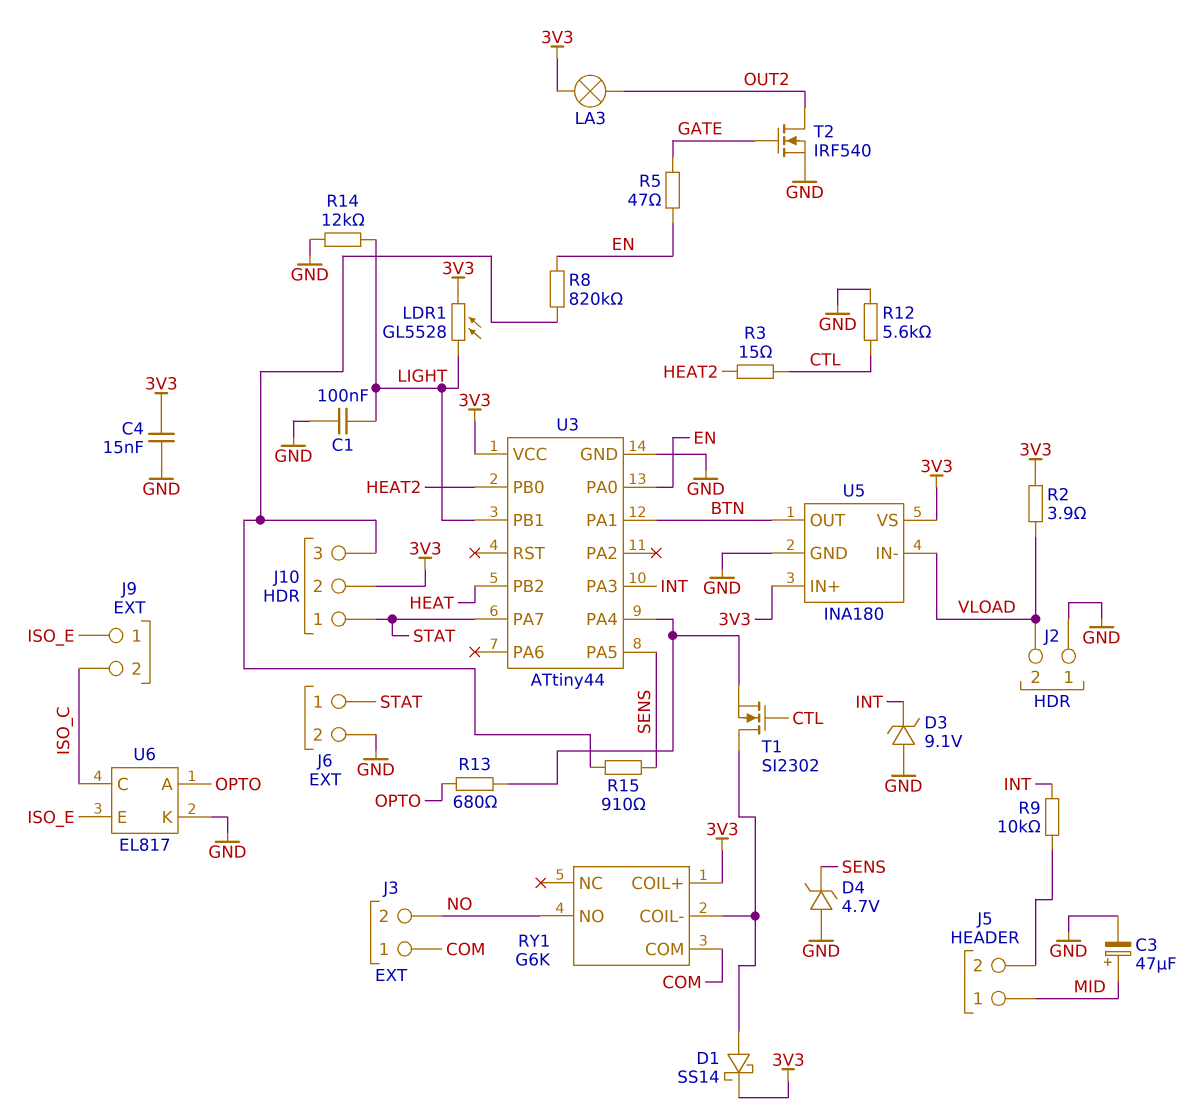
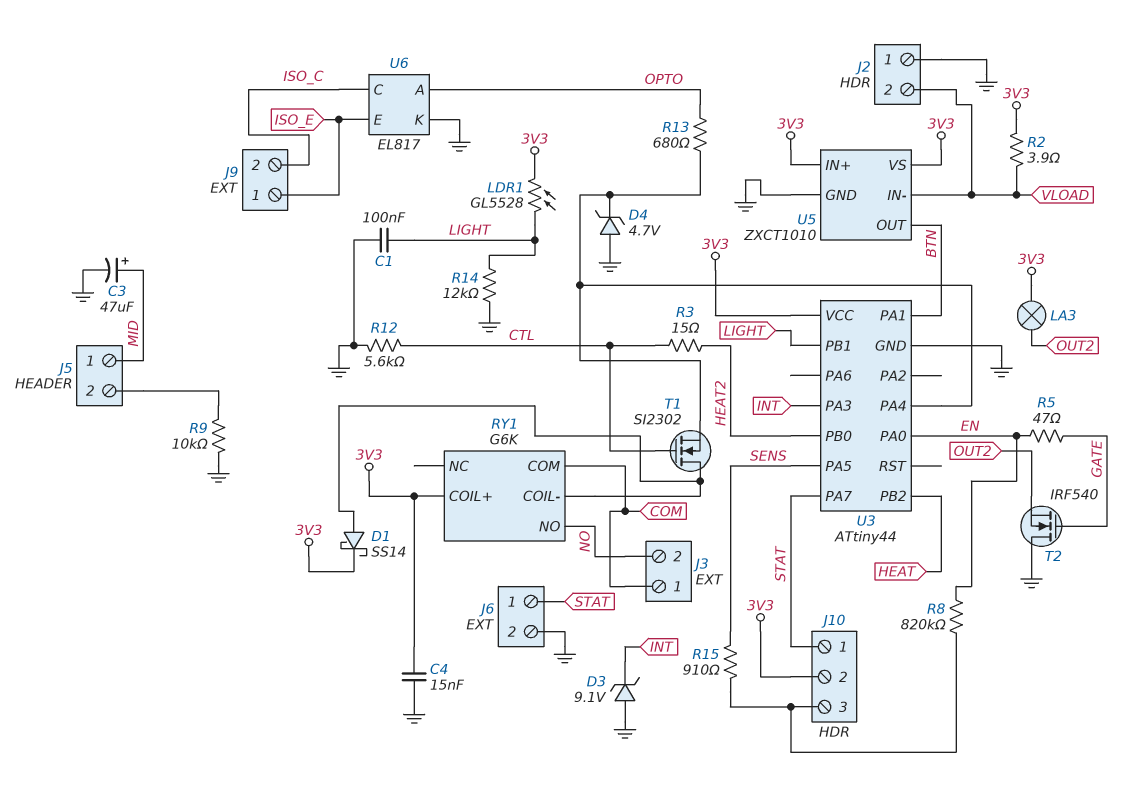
D4: zener 4.7V (A GND, K SENS) -> zener 4.7V (A GND, K U3/PA4)
R9: 10k (INT, J5/2) -> 10k (GND, J5/2)
T2: NMOS IRF540 (G GATE, D OUT2, S GND) -> NMOS IRF540 (G GATE, D GND, S OUT2)
U5: INA180 -> ZXCT1010

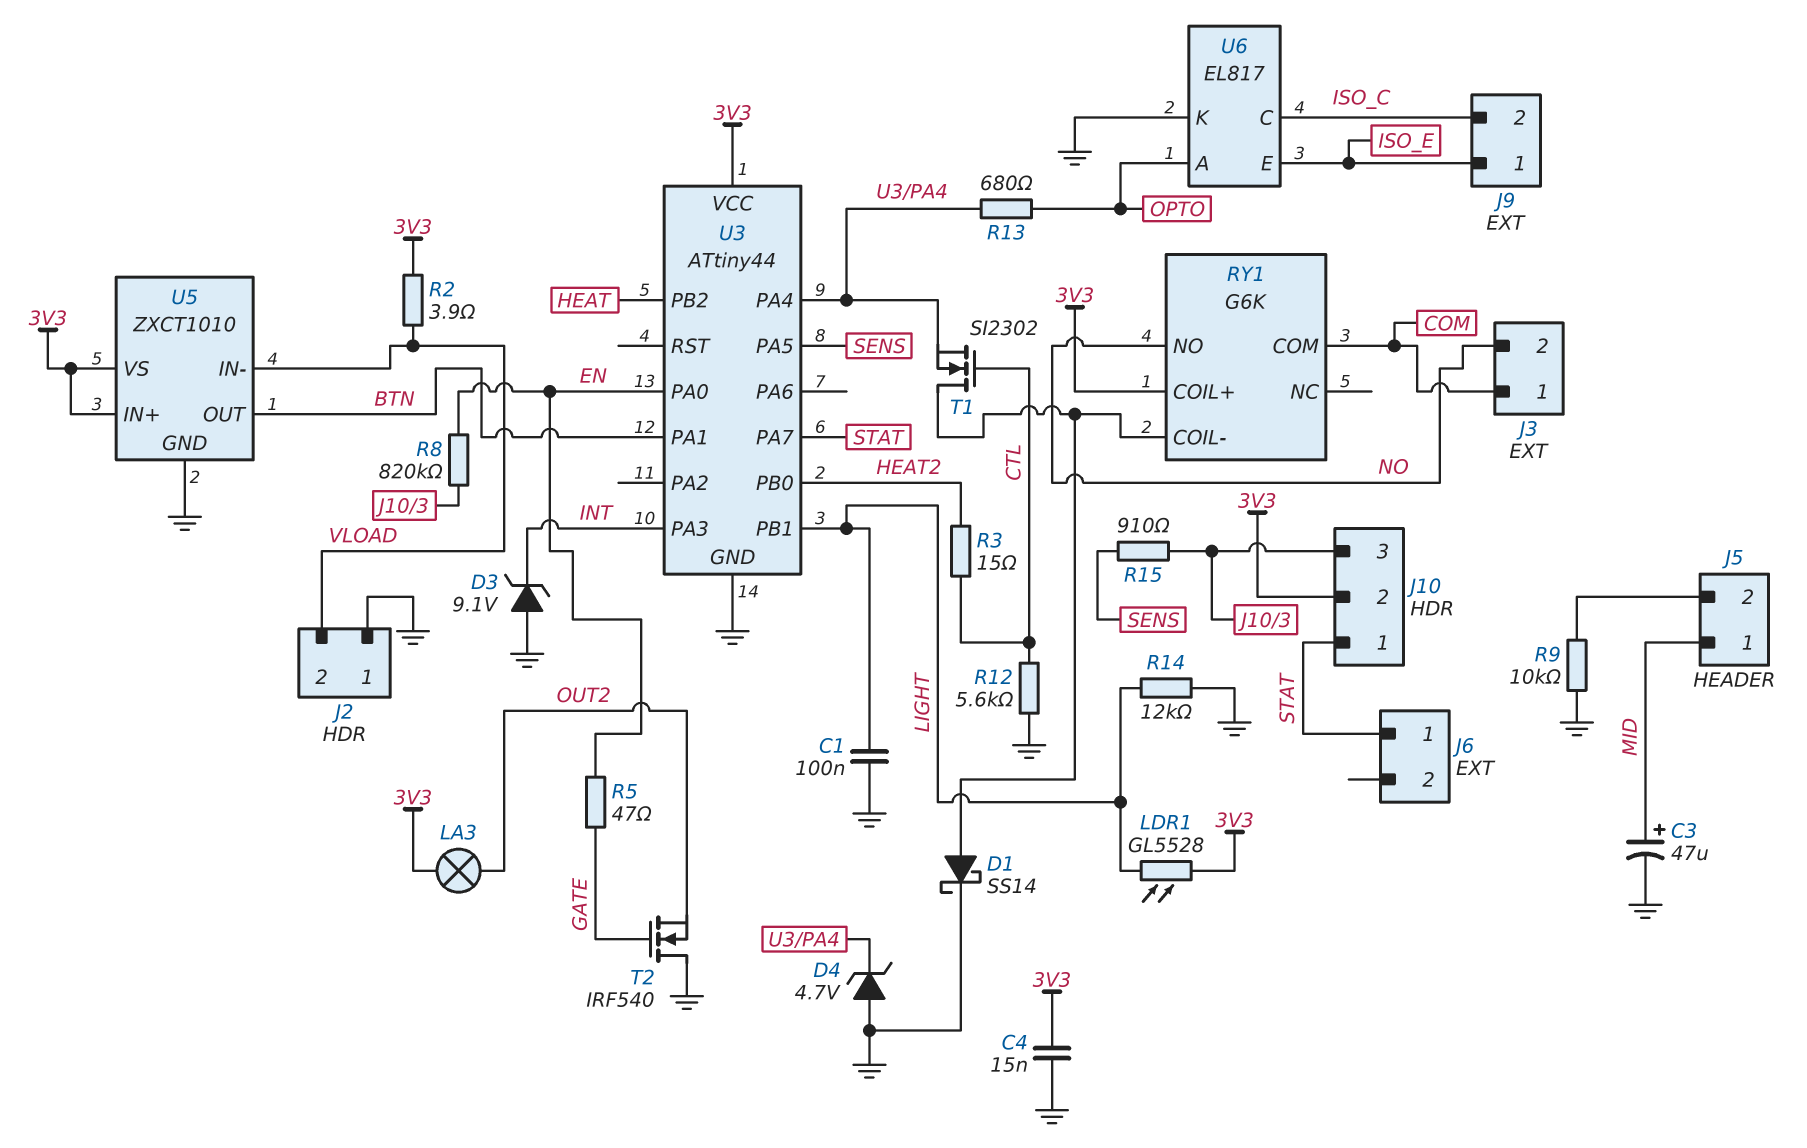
D1: schottky SS14 (A RY1/COIL-, K 3V3) -> schottky SS14 (A RY1/COIL-, K GND)
J6 pin 2: GND -> none

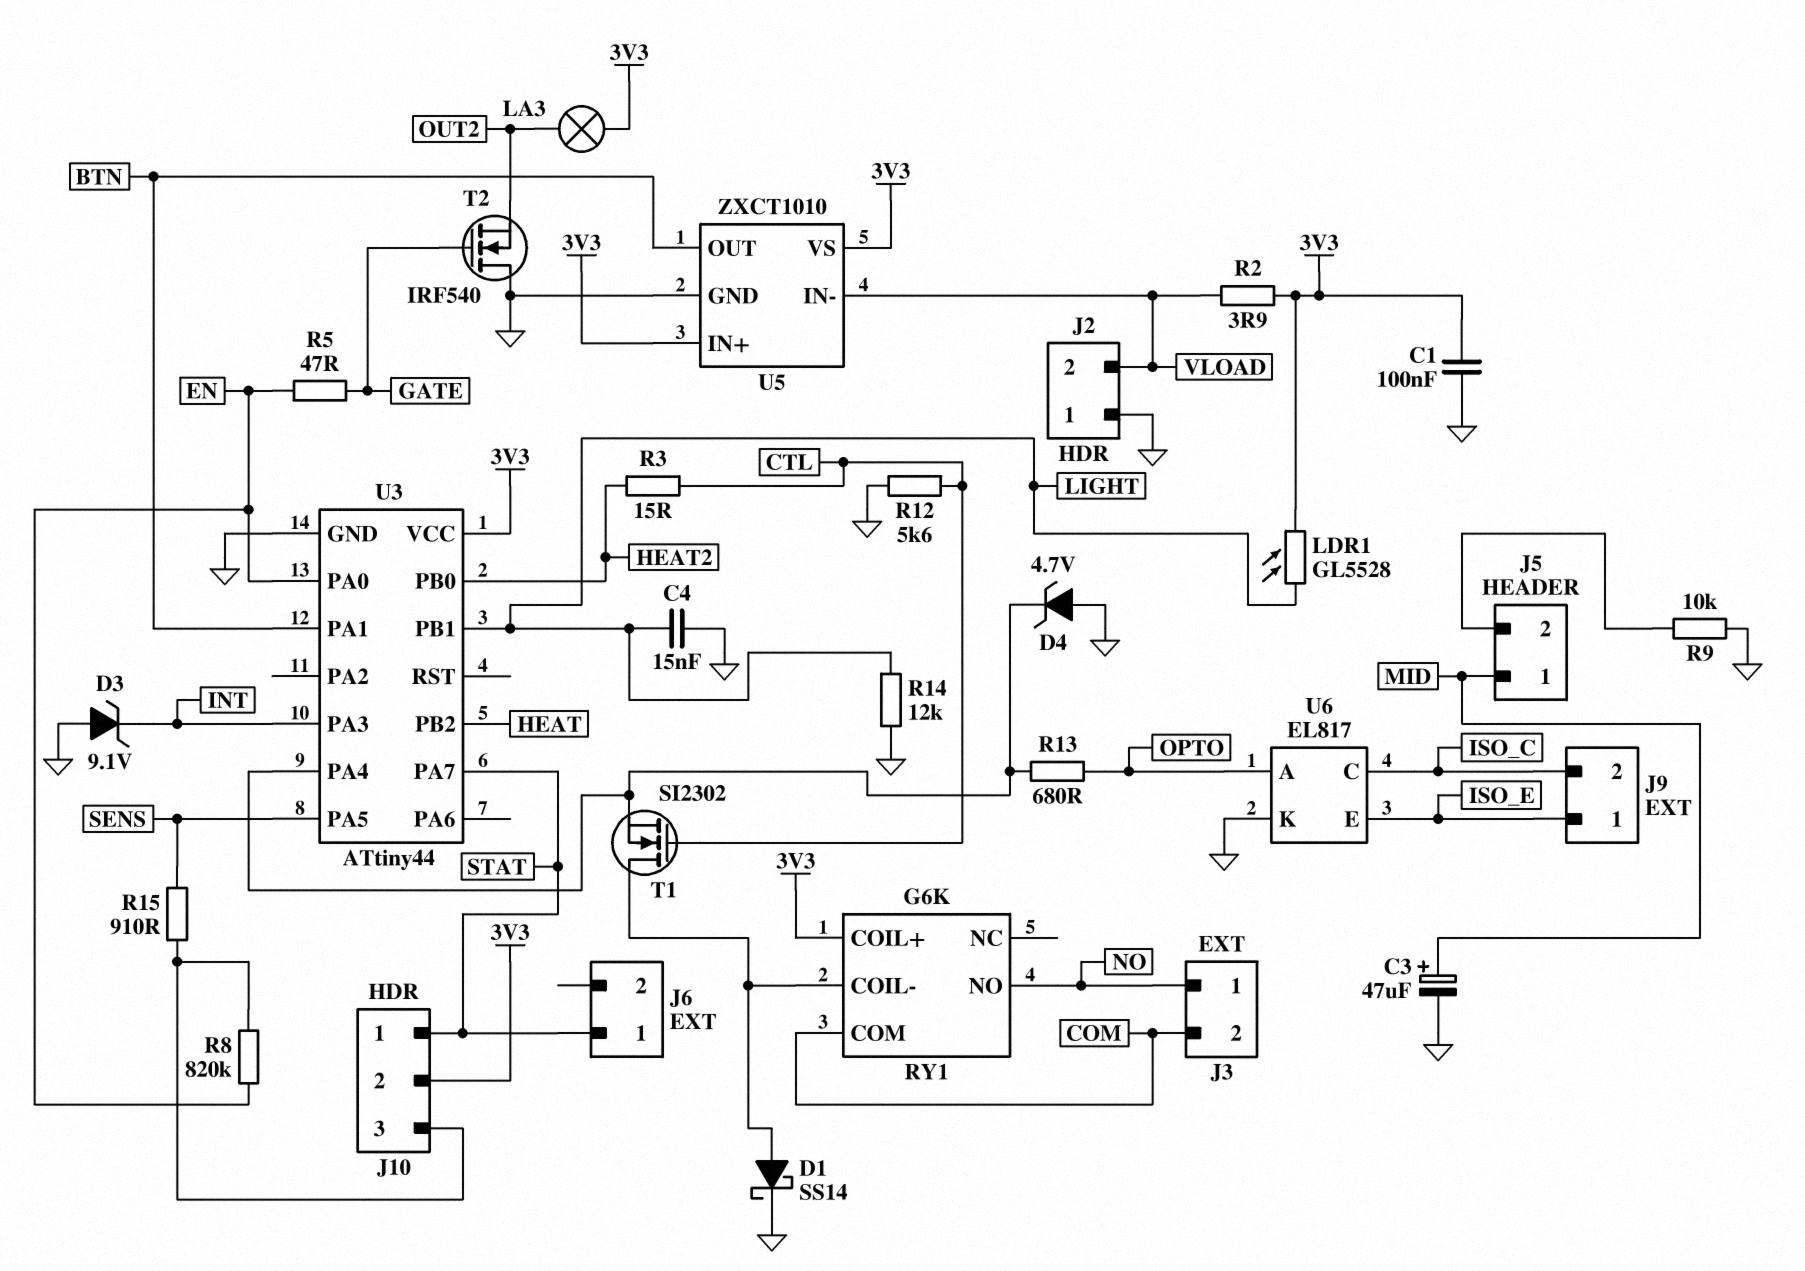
C1: 100nF (GND, LIGHT) -> 100nF (3V3, GND)
C4: 15nF (3V3, GND) -> 15nF (GND, LIGHT)
J3 pin 1: COM -> NO
J3 pin 2: NO -> COM

